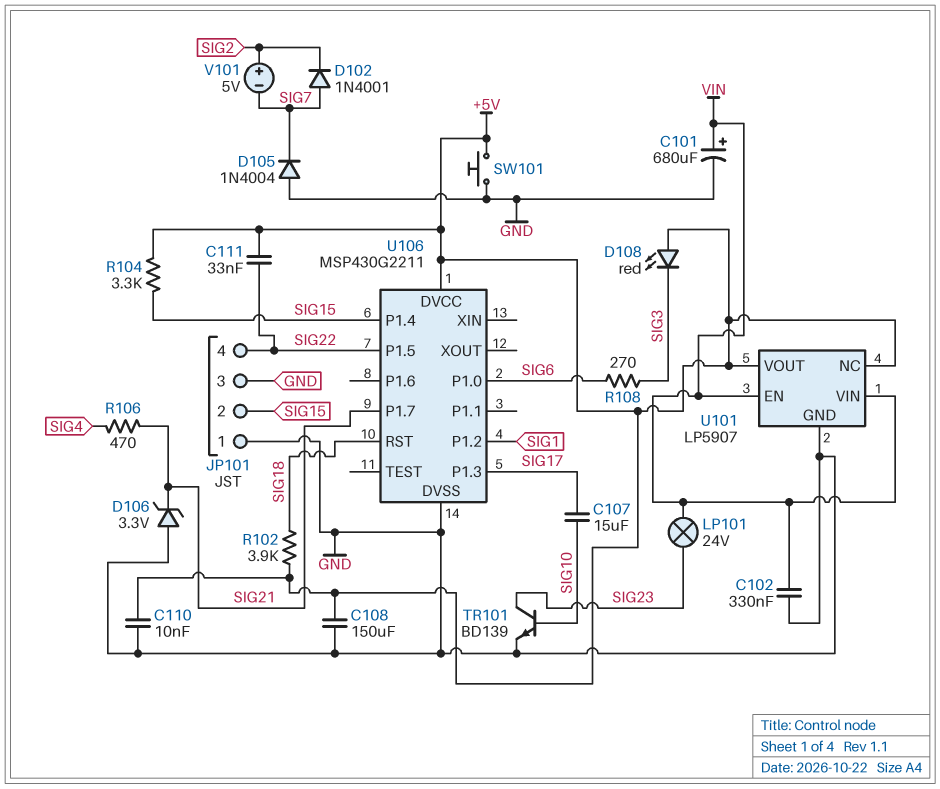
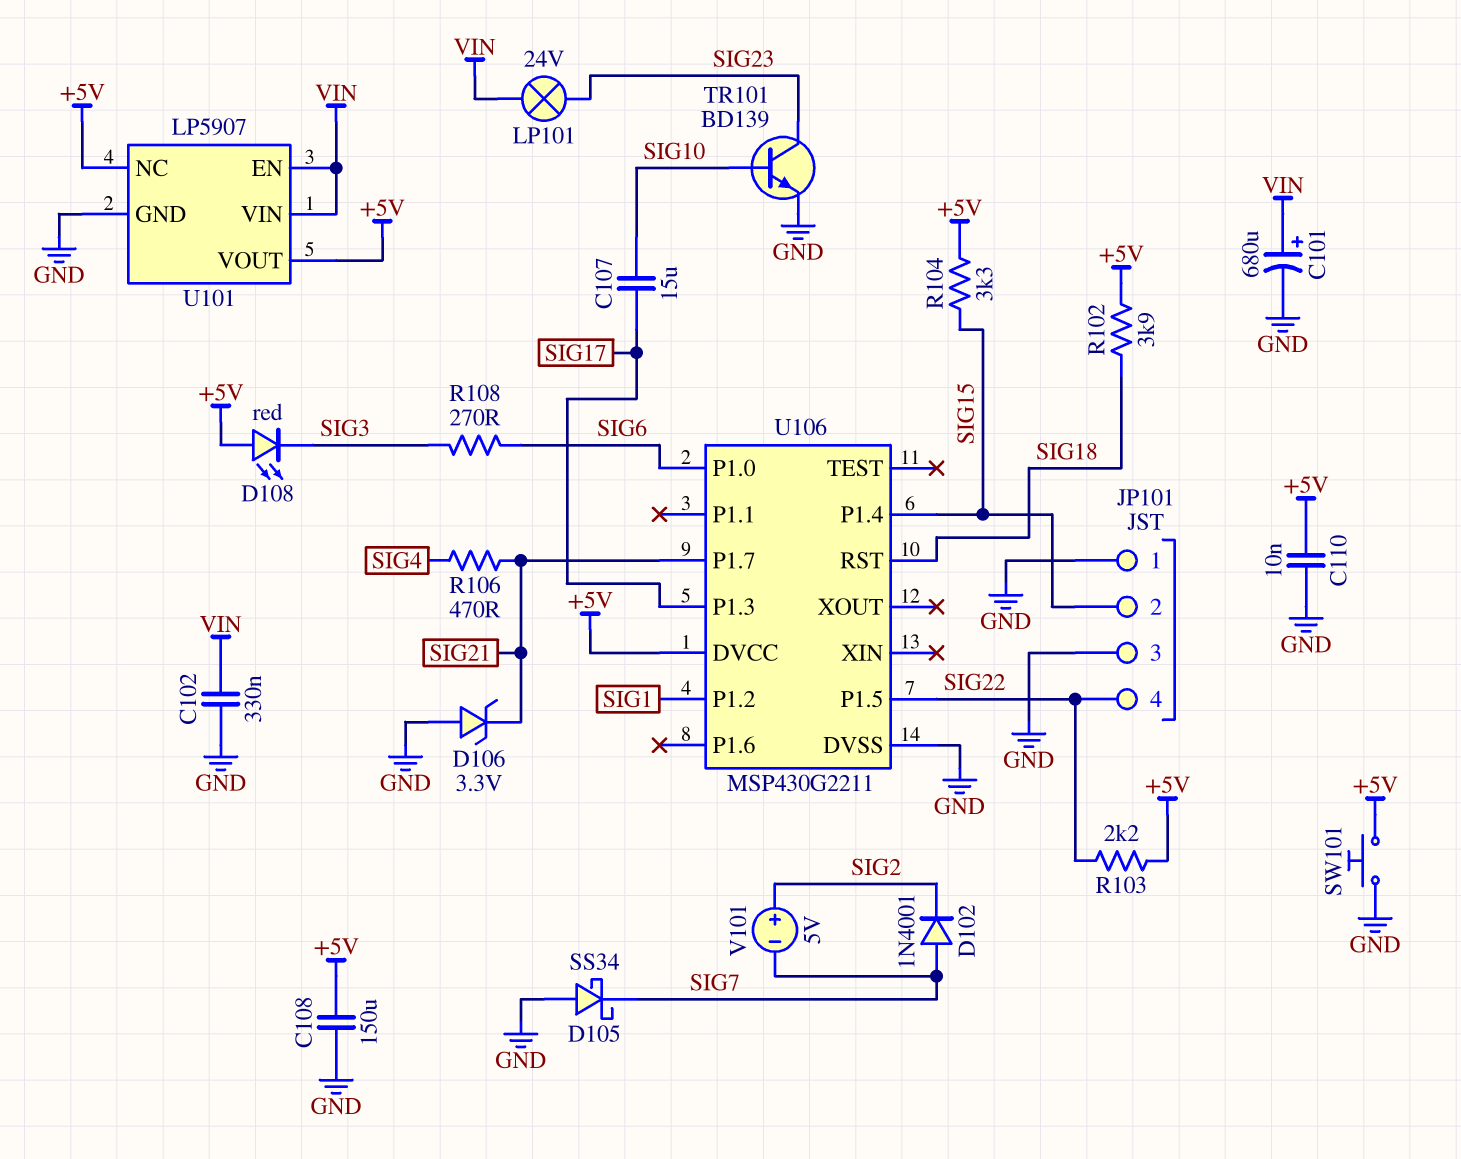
C111: 33nF (+5V, SIG22) -> none
D105: diode 1N4004 (A GND, K SIG7) -> schottky SS34 (A GND, K SIG7)
R103: none -> 2.2k (+5V, SIG22)

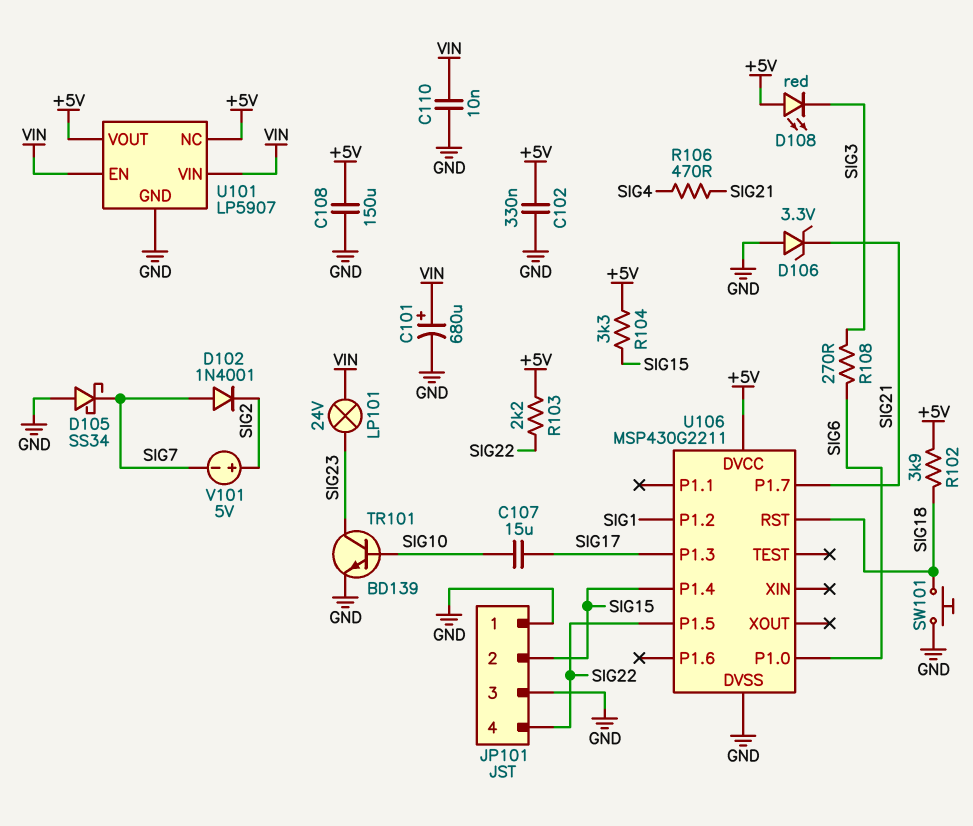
C102: 330nF (GND, VIN) -> 330nF (+5V, GND)
C110: 10nF (+5V, GND) -> 10nF (GND, VIN)
SW101: button (+5V, GND) -> button (GND, SIG18)

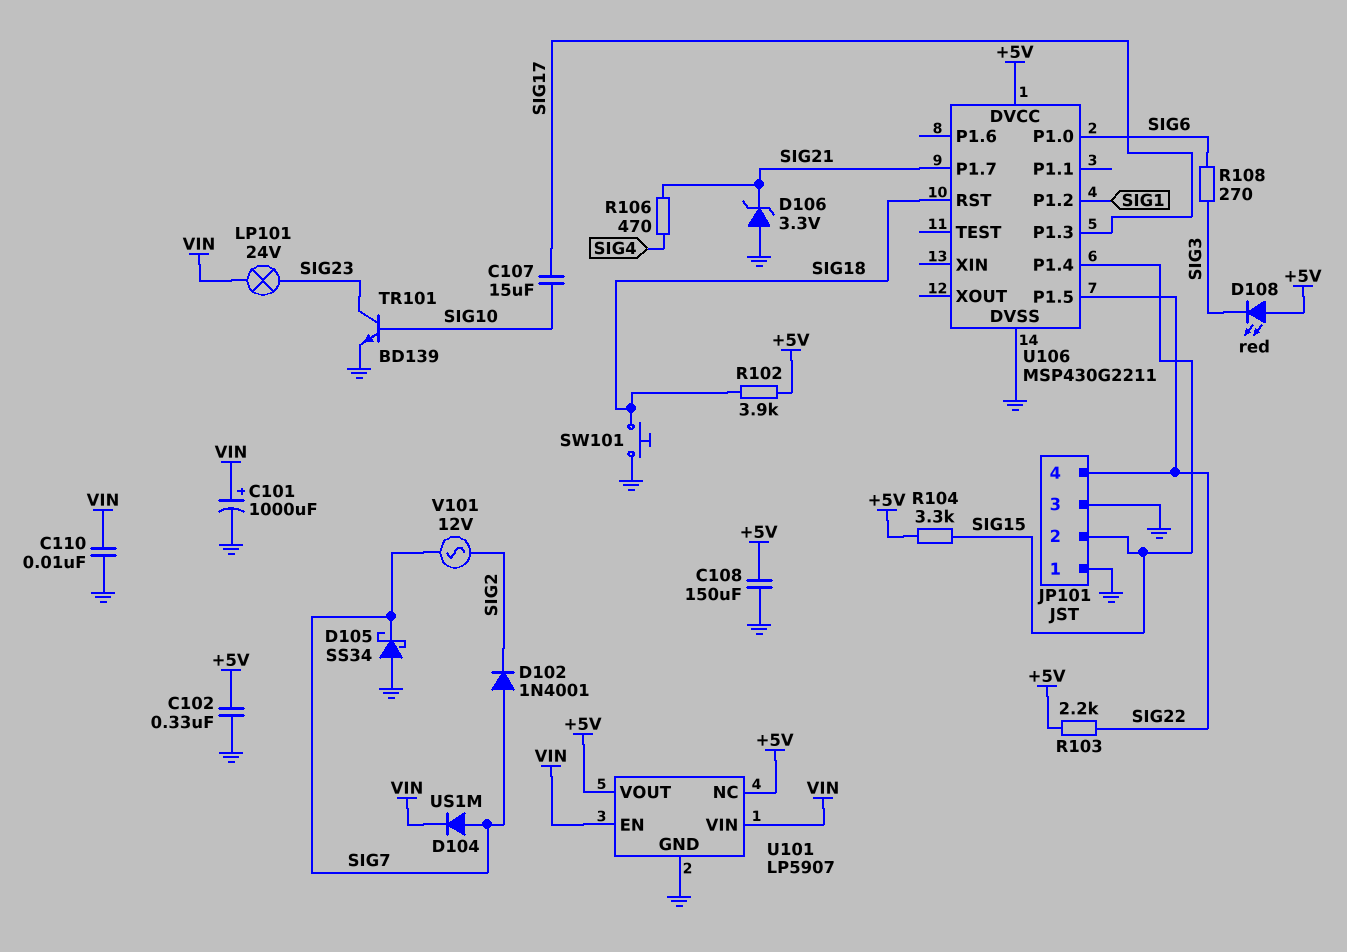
C101: 680uF (plus VIN, minus GND) -> 1000uF (plus VIN, minus GND)
D104: none -> diode US1M (A SIG7, K VIN)
V101: 5V (plus SIG2, minus SIG7) -> AC 12V (SIG2, SIG7)

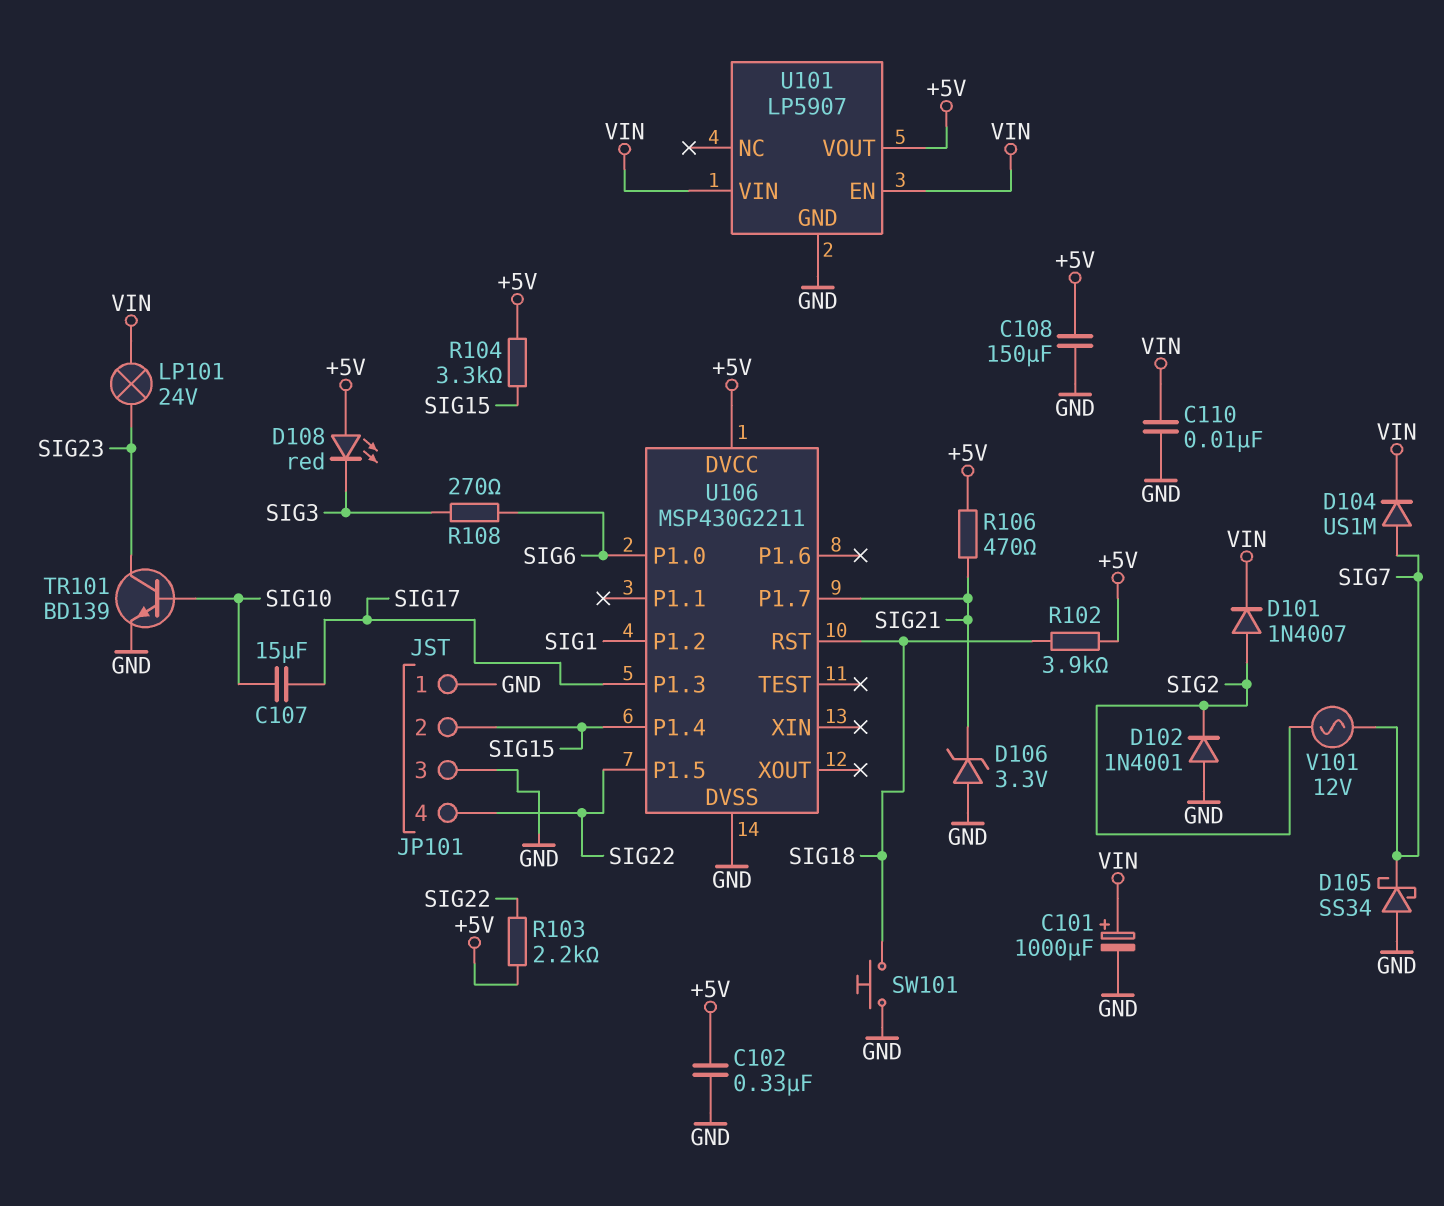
D101: none -> diode 1N4007 (A SIG2, K VIN)
D102: diode 1N4001 (A SIG7, K SIG2) -> diode 1N4001 (A GND, K SIG2)
R106: 470 (SIG4, SIG21) -> 470 (+5V, SIG21)
U101 pin NC: +5V -> none

